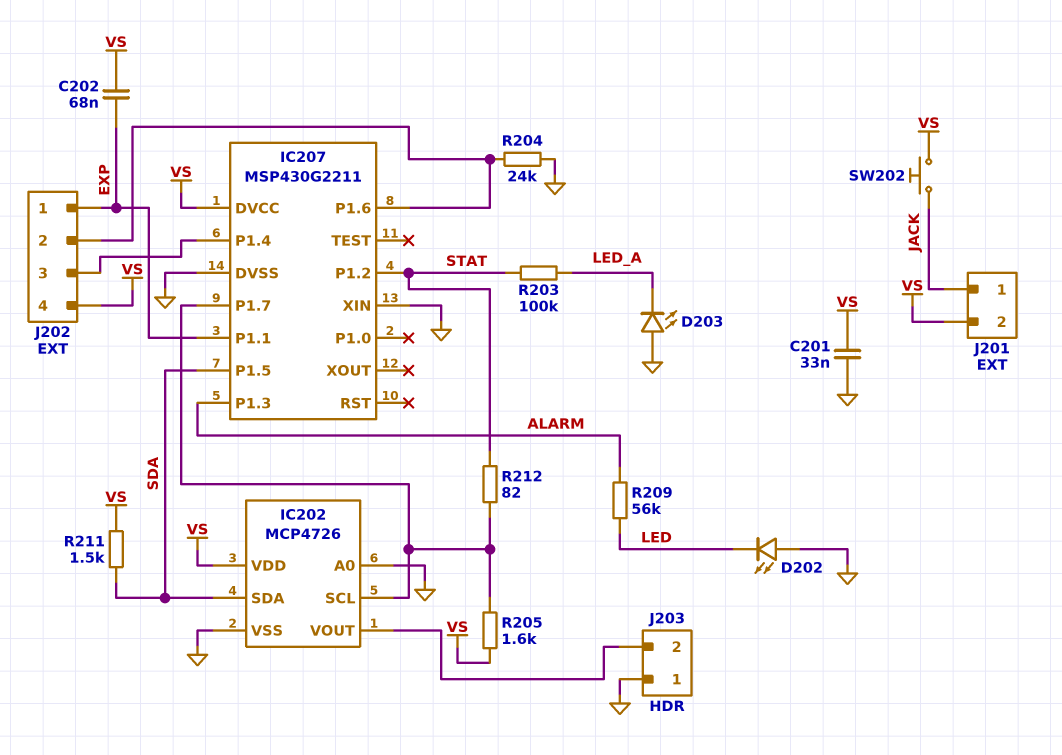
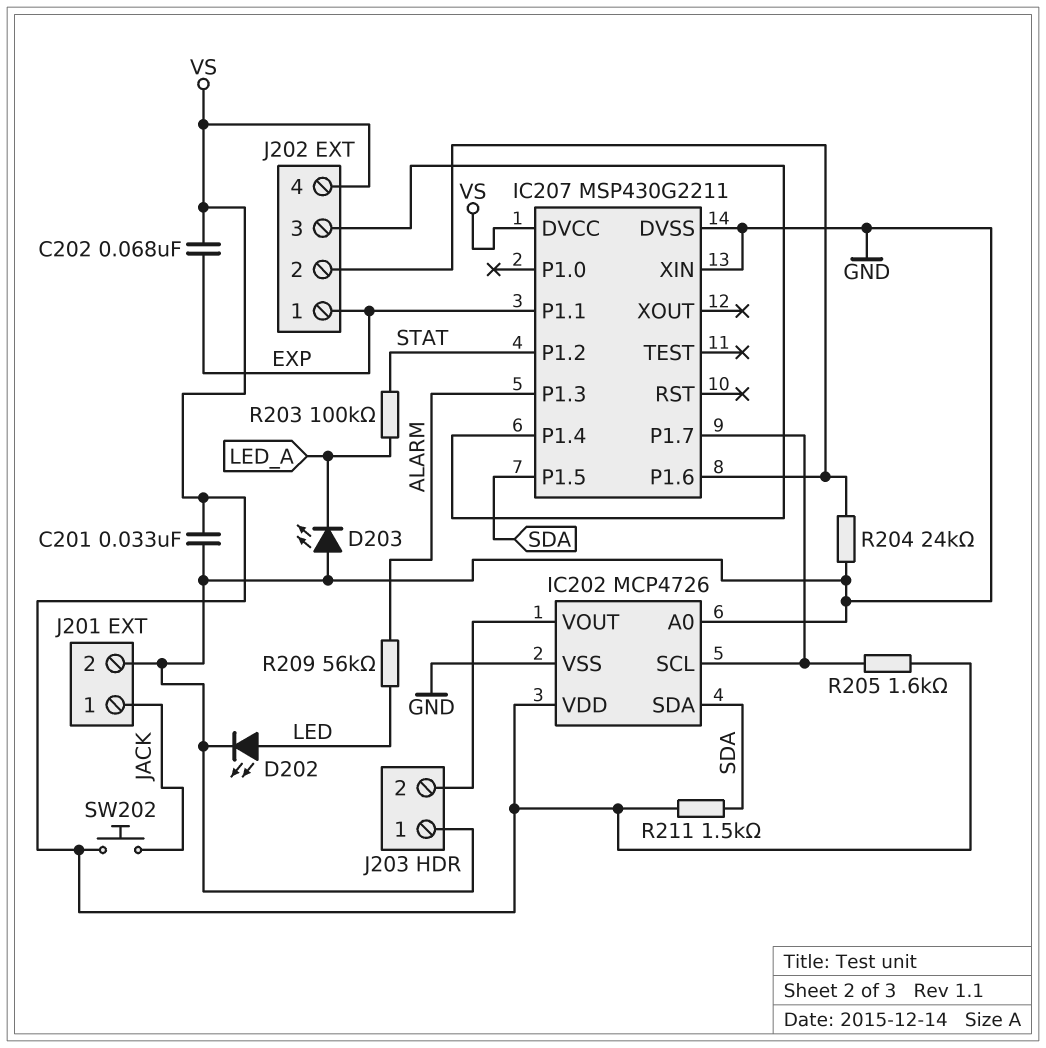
D202: LED (A GND, K LED) -> LED (A LED, K GND)
J201 pin 2: VS -> GND
R212: 82 (IC202/SCL, STAT) -> none

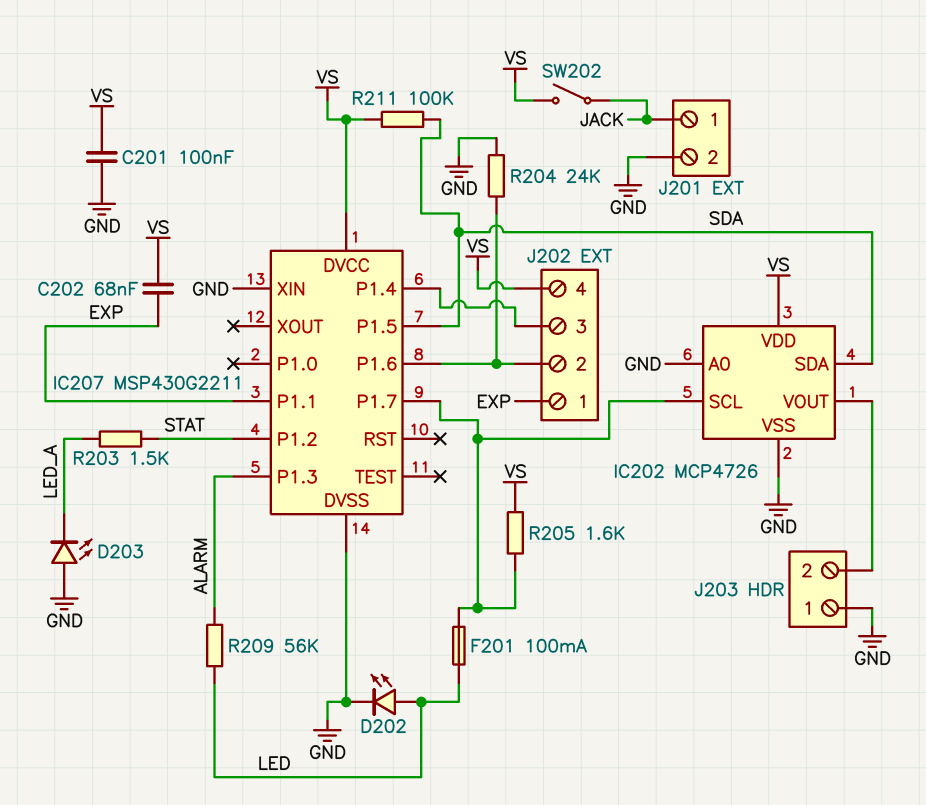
C201: 33nF (GND, VS) -> 100nF (GND, VS)
F201: none -> 100mA (IC202/SCL, LED)
R203: 100k (LED_A, STAT) -> 1.5k (LED_A, STAT)
R211: 1.5k (SDA, VS) -> 100k (SDA, VS)
SW202: button (JACK, VS) -> switch (JACK, VS)

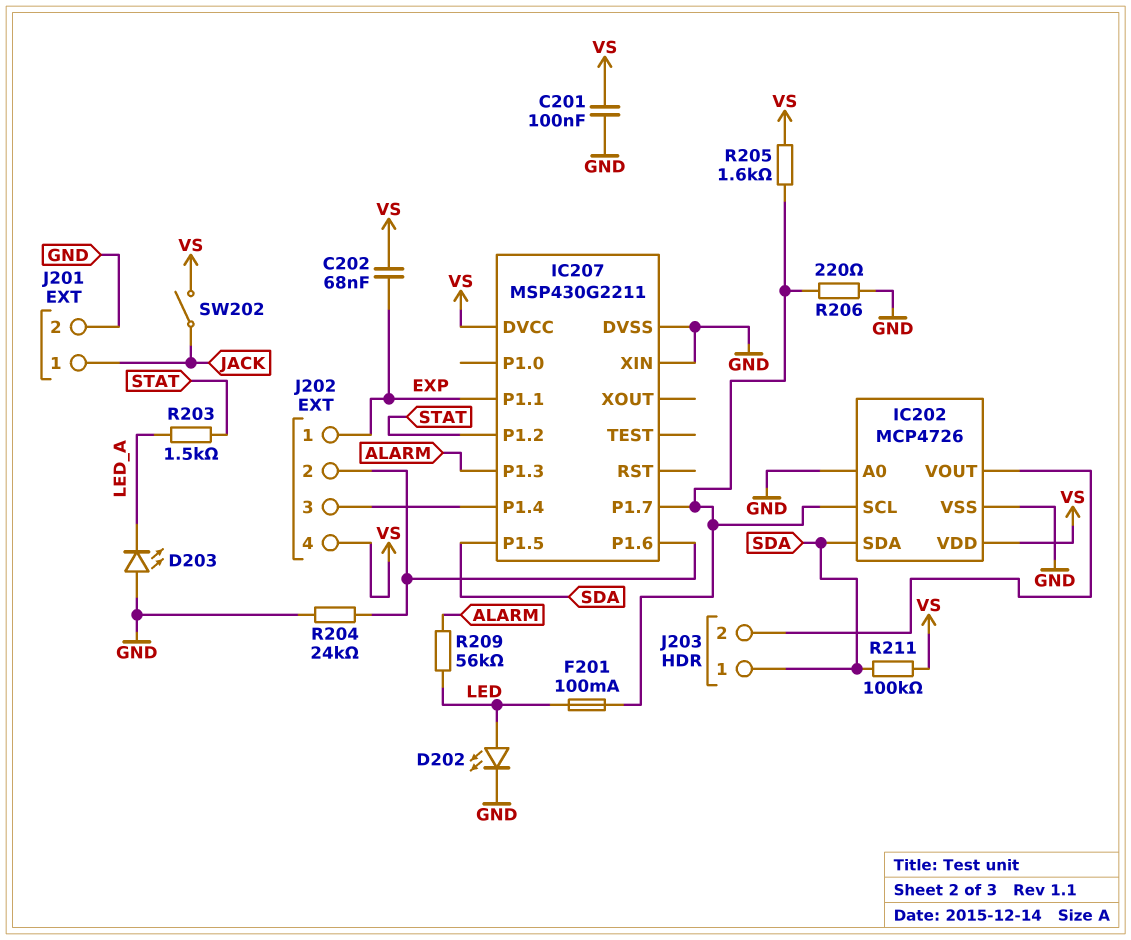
J203 pin 1: GND -> SDA
R206: none -> 220 (GND, IC202/SCL)

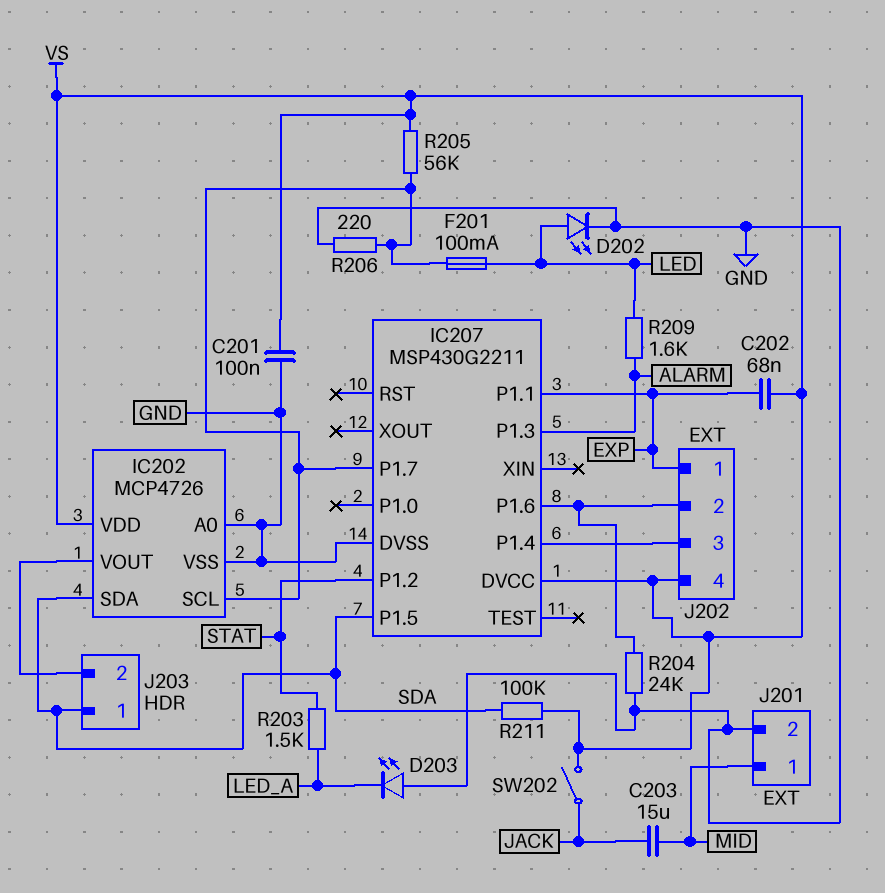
C203: none -> 15uF (JACK, MID)
IC207 pin XIN: GND -> none
J201 pin 1: JACK -> MID
R205: 1.6k (IC202/SCL, VS) -> 56k (IC202/SCL, VS)
R209: 56k (ALARM, LED) -> 1.6k (ALARM, LED)

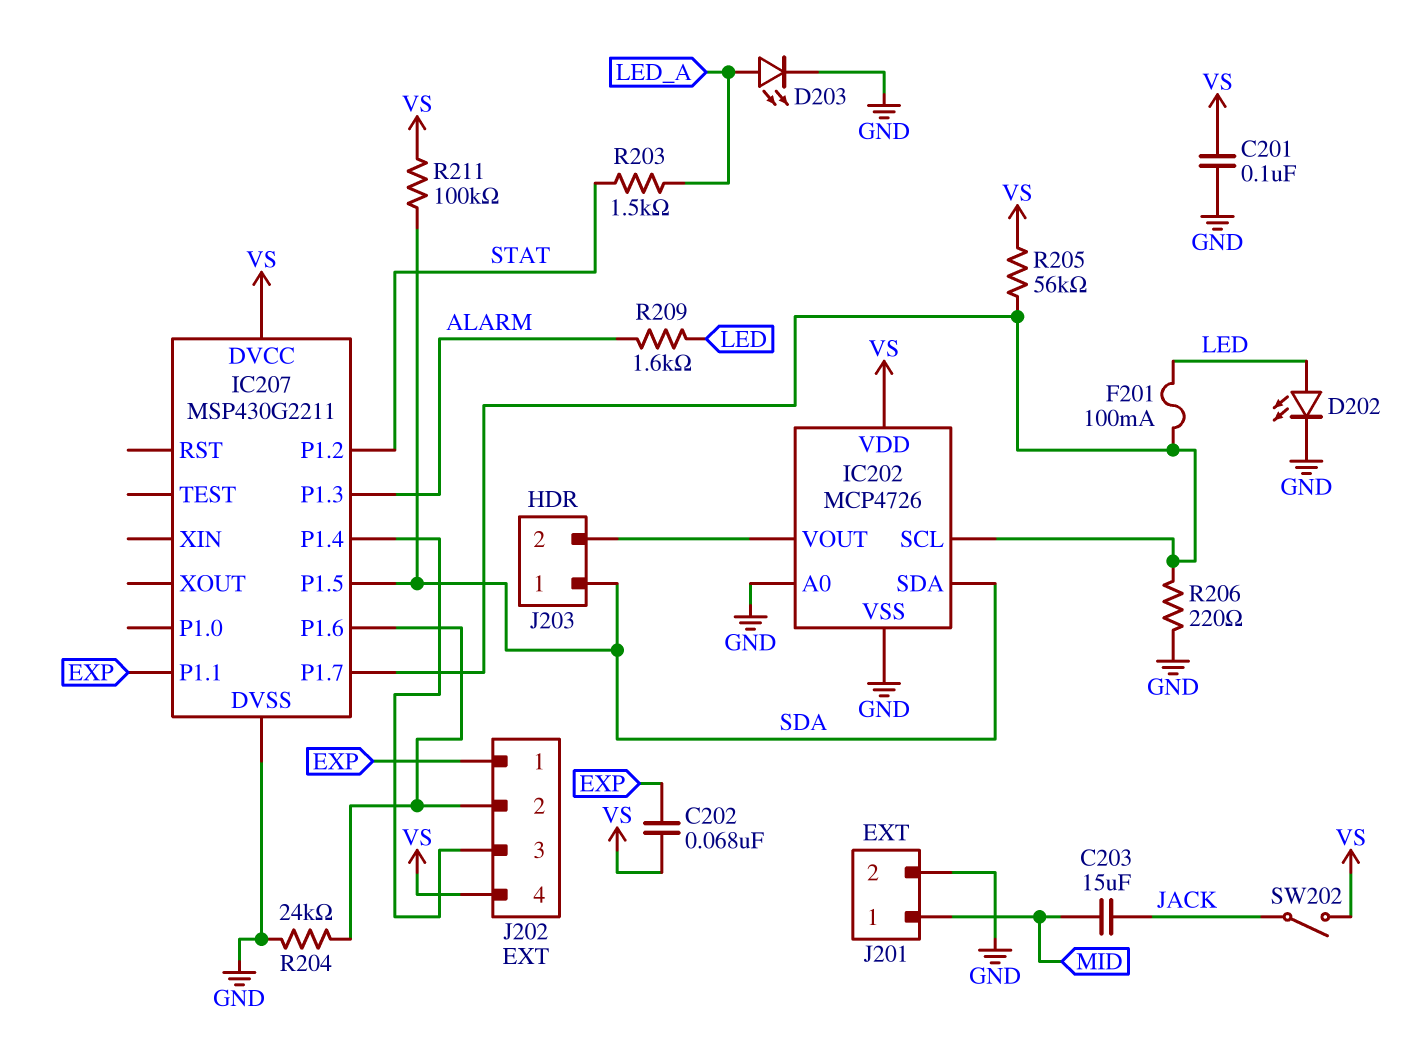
D203: LED (A GND, K LED_A) -> LED (A LED_A, K GND)

